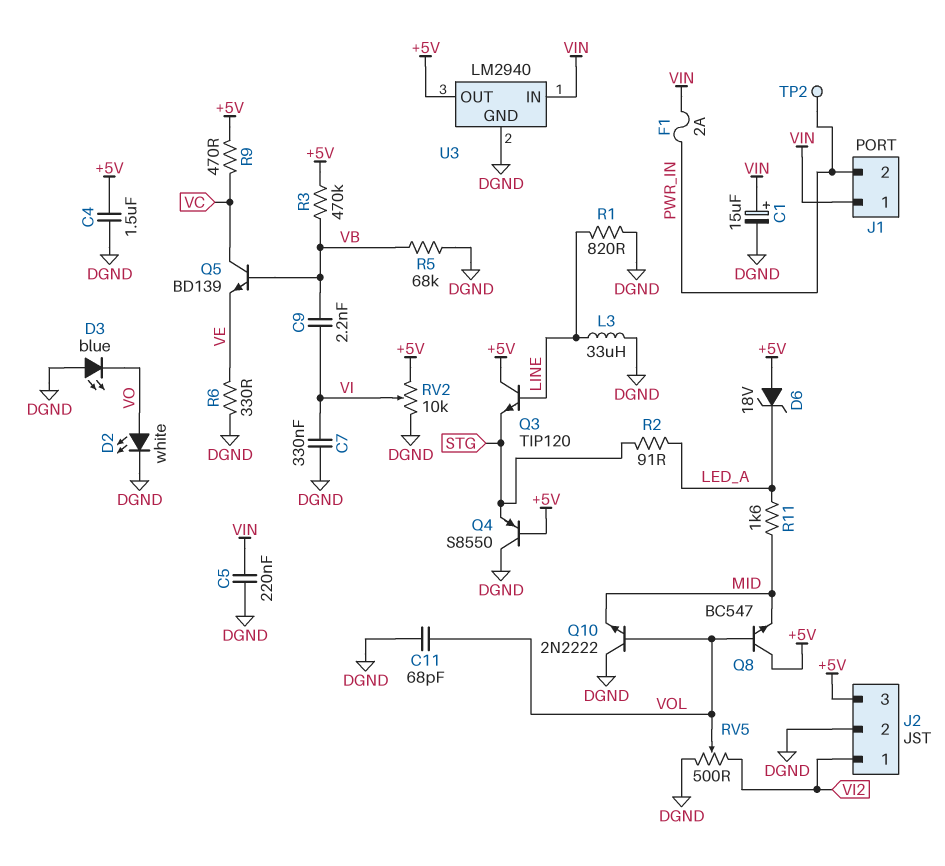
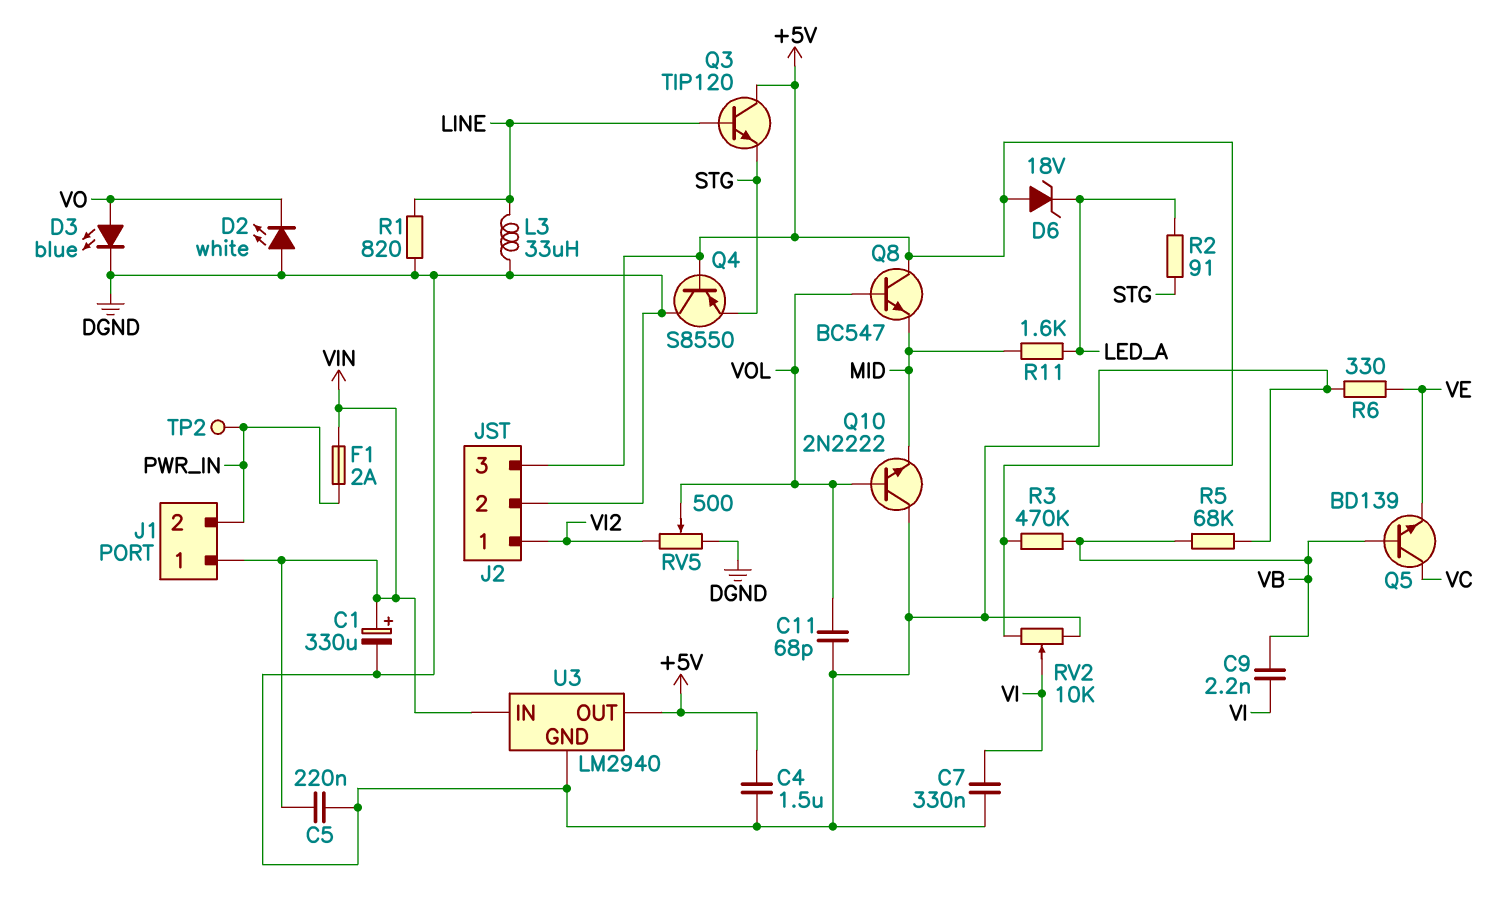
C1: 15uF (plus VIN, minus DGND) -> 330uF (plus VIN, minus DGND)
D2: LED white (A VO, K DGND) -> LED white (A DGND, K VO)
D3: LED blue (A DGND, K VO) -> LED blue (A VO, K DGND)
R9: 470 (+5V, VC) -> none

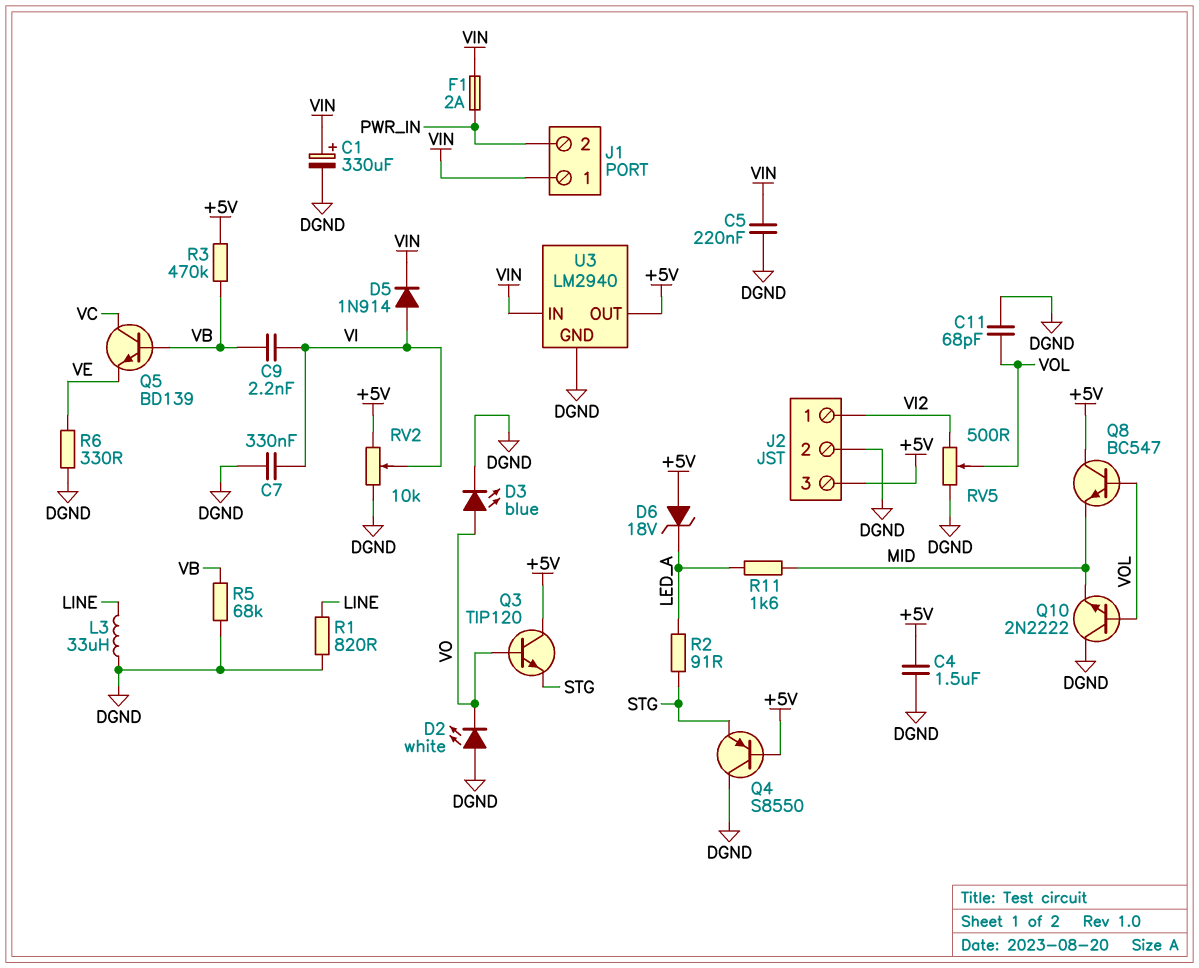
D5: none -> diode 1N914 (A VI, K VIN)
Q3: NPN TIP120 (B LINE, C +5V, E STG) -> NPN TIP120 (B VO, C +5V, E STG)
TP2: test point (PWR_IN) -> none

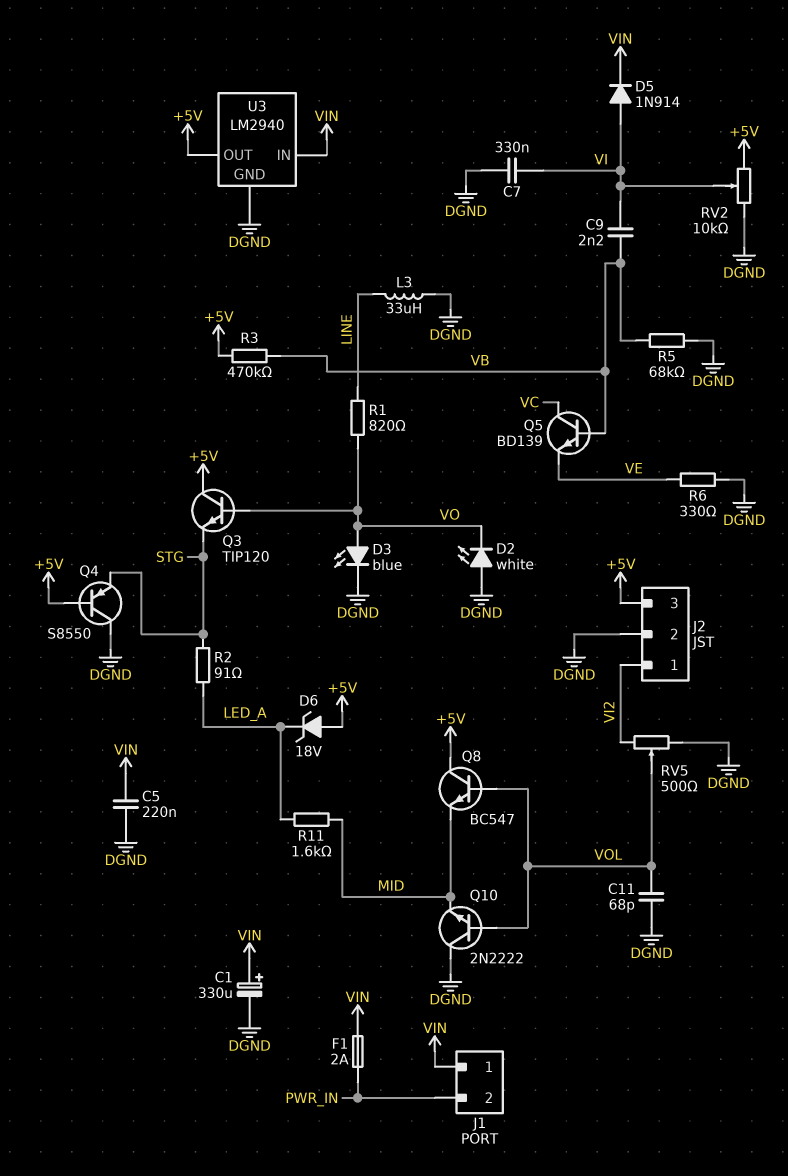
C4: 1.5uF (+5V, DGND) -> none
R1: 820 (DGND, LINE) -> 820 (LINE, VO)

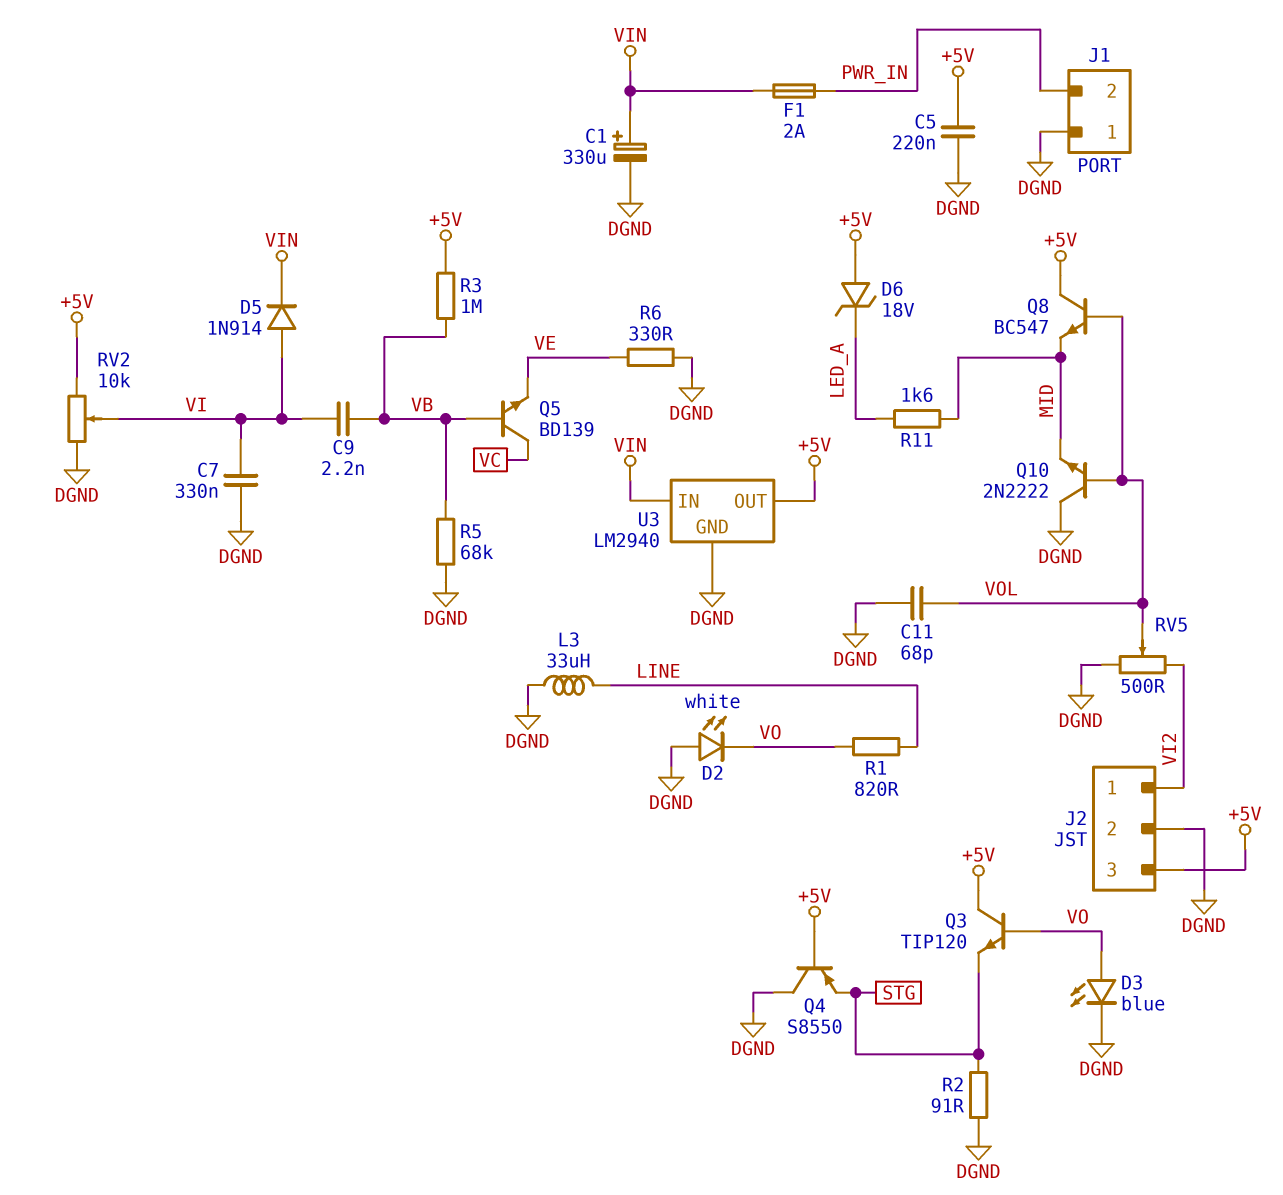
C5: 220nF (DGND, VIN) -> 220nF (+5V, DGND)
J1 pin 1: VIN -> DGND
R2: 91 (LED_A, STG) -> 91 (DGND, STG)
R3: 470k (+5V, VB) -> 1M (+5V, VB)

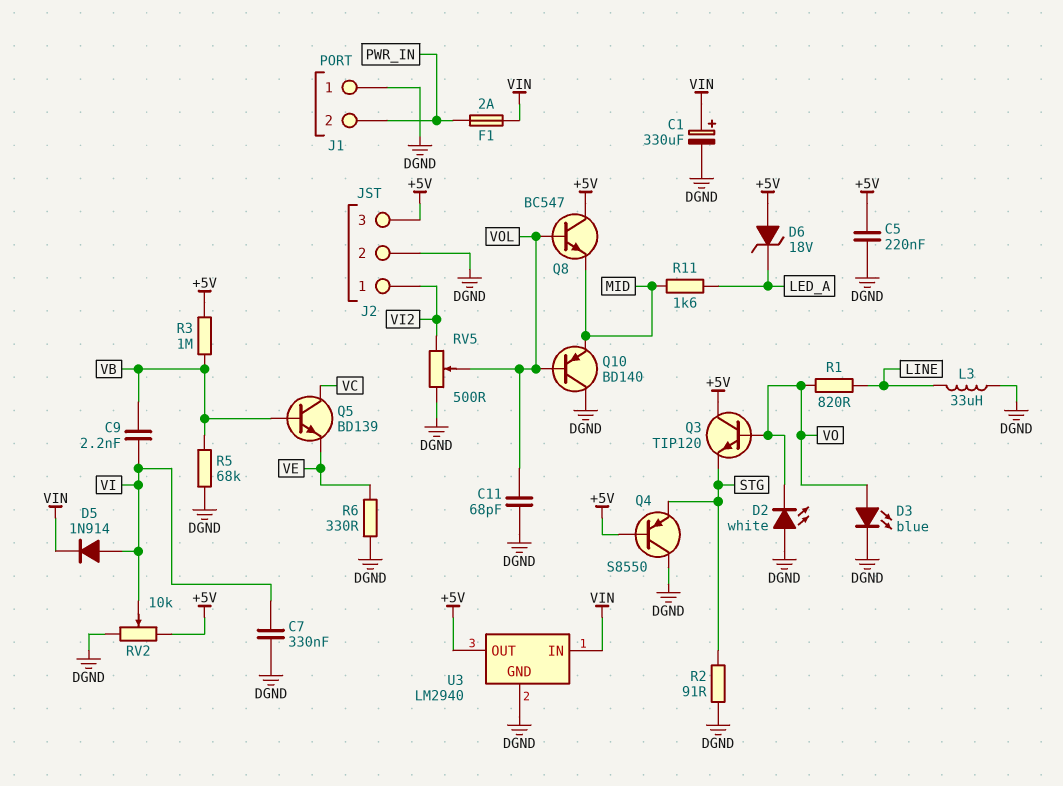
Q10: NPN 2N2222 (B VOL, C DGND, E MID) -> PNP BD140 (B VOL, C DGND, E MID)

